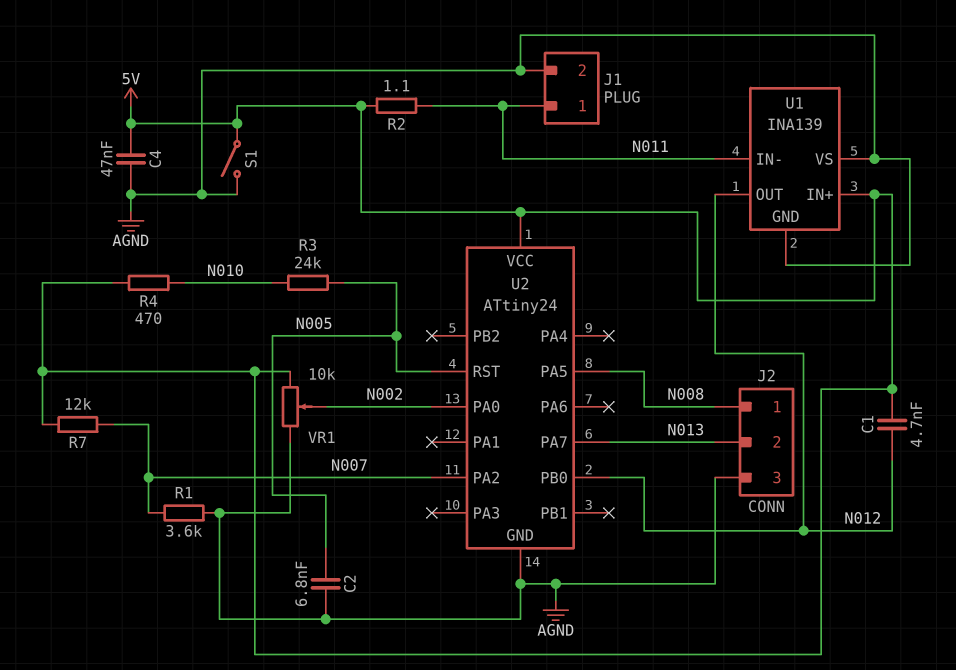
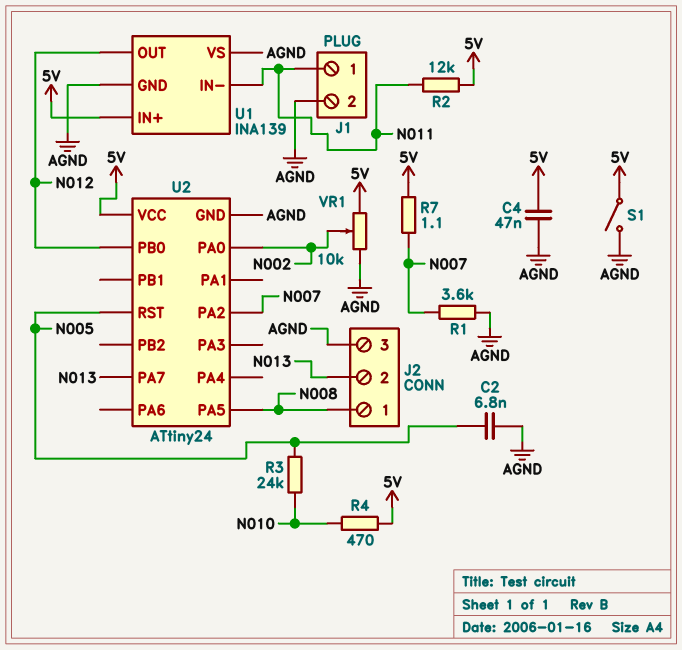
C1: 4.7nF (5V, N012) -> none
R2: 1.1 (5V, N011) -> 12k (5V, N011)
R7: 12k (5V, N007) -> 1.1 (5V, N007)

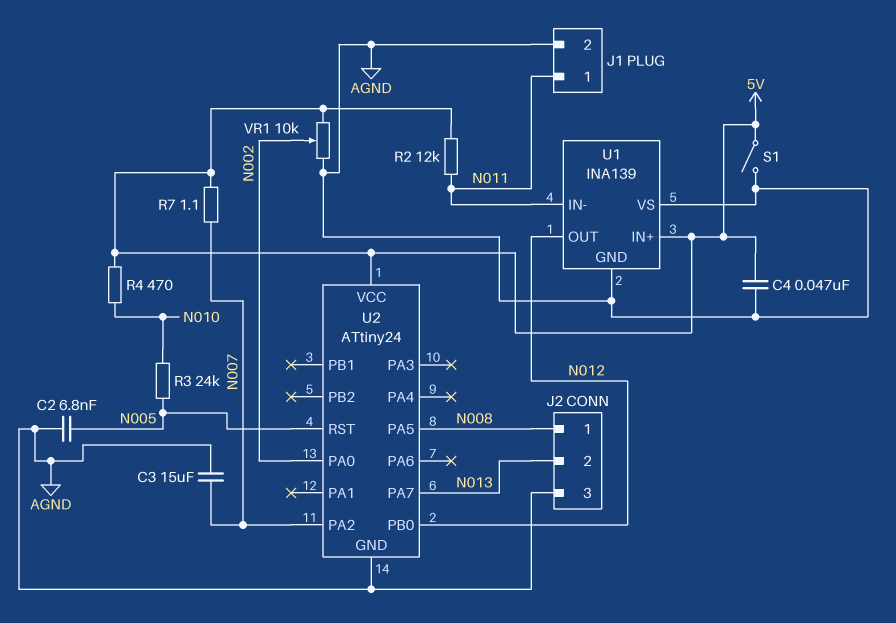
C3: none -> 15uF (AGND, N007)
R1: 3.6k (AGND, N007) -> none

